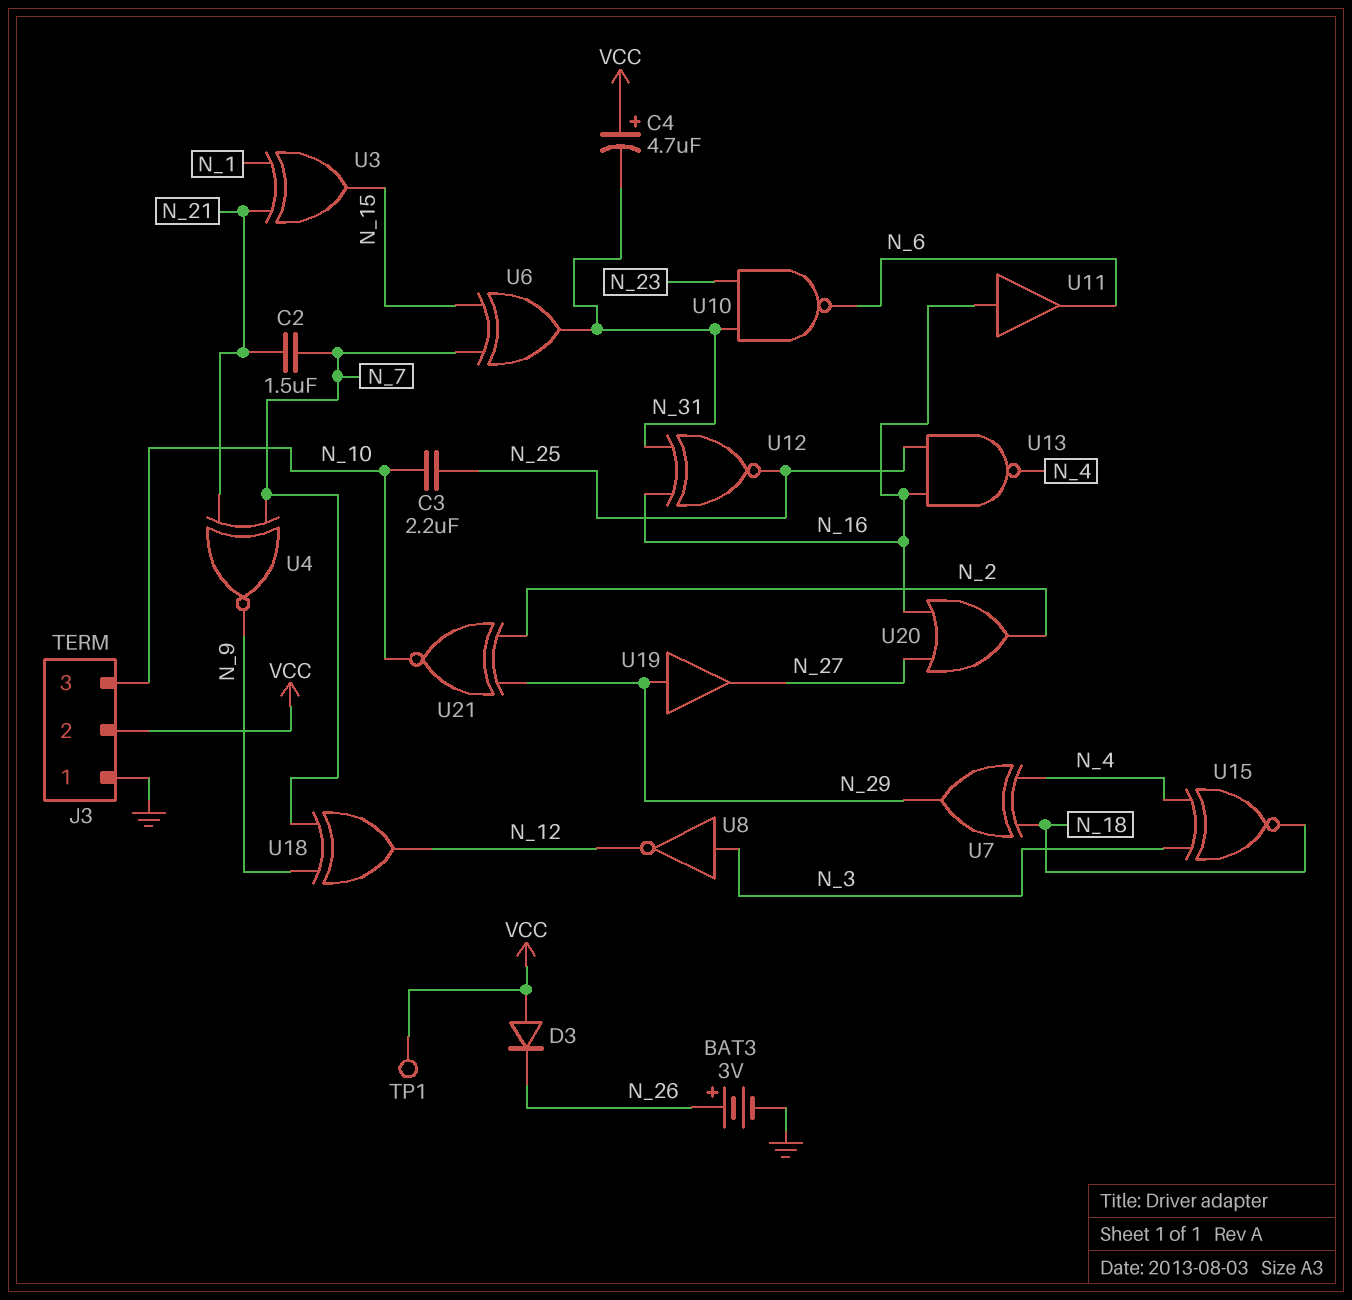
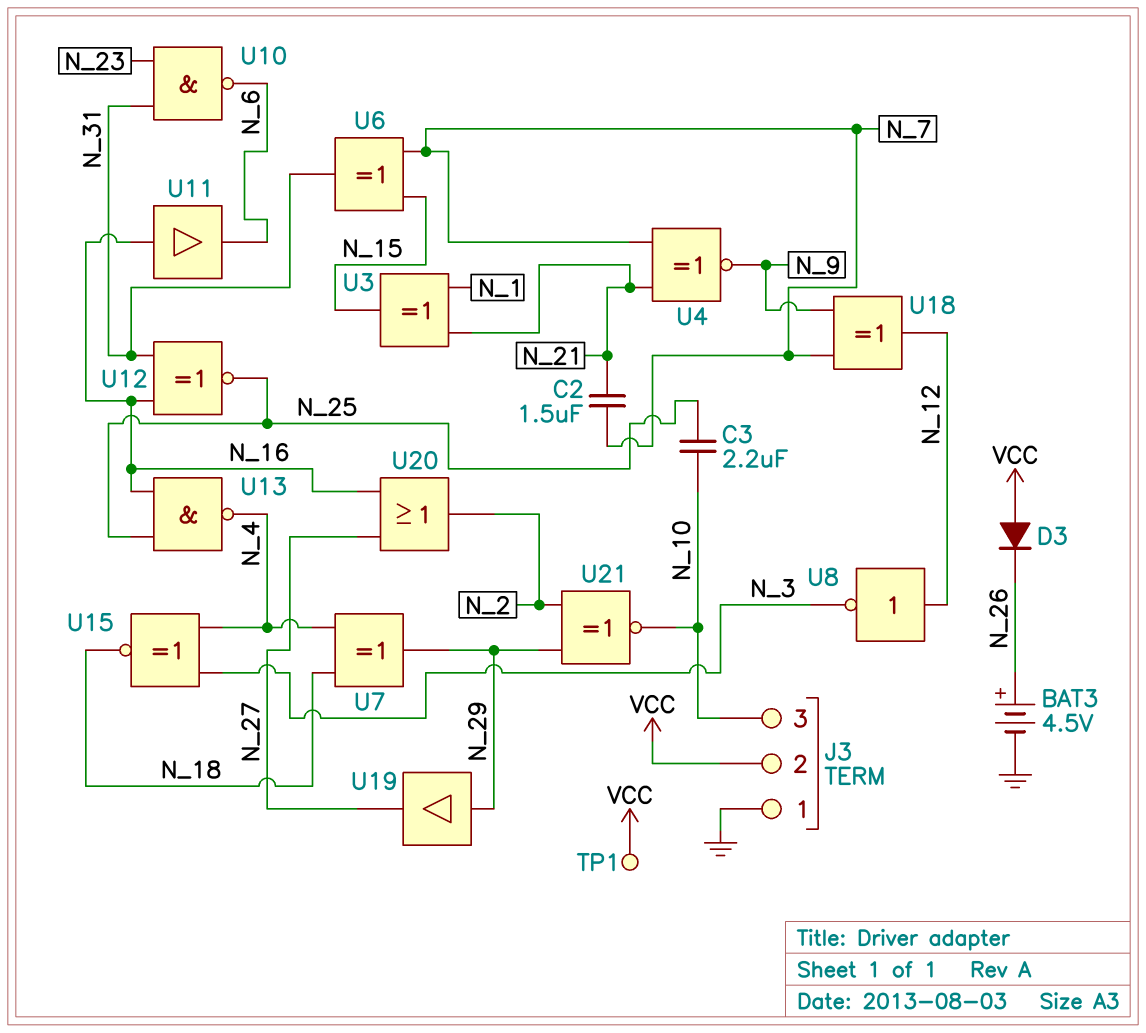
BAT3: 3V (plus N_26, minus GND) -> 4.5V (plus N_26, minus GND)
C4: 4.7uF (plus VCC, minus N_31) -> none
U8: NOT (in N_3, out N_12) -> NOT (in N_12, out N_3)

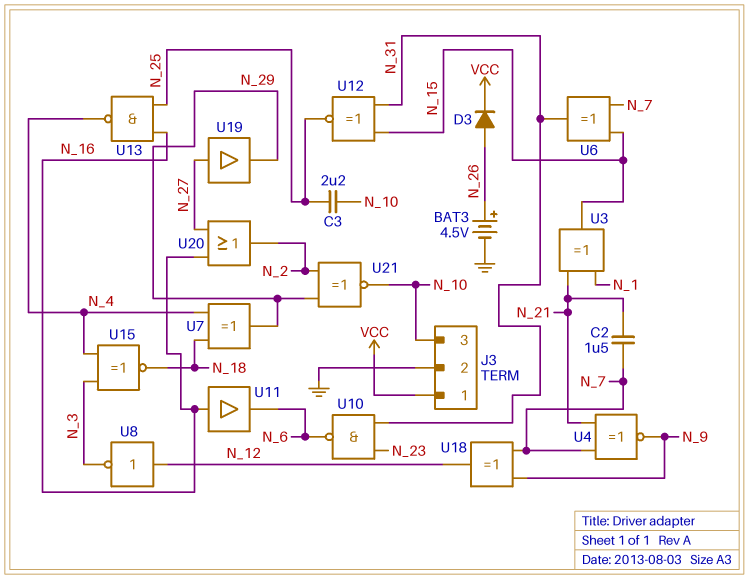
D3: diode (A VCC, K N_26) -> diode (A N_26, K VCC)
J3 pin 1: GND -> VCC
J3 pin 2: VCC -> GND
TP1: test point (VCC) -> none
U12: XNOR (in N_16, in N_31, out N_25) -> XNOR (in N_15, in N_31, out N_25)
U19: buffer (in N_29, out N_27) -> buffer (in N_27, out N_29)

